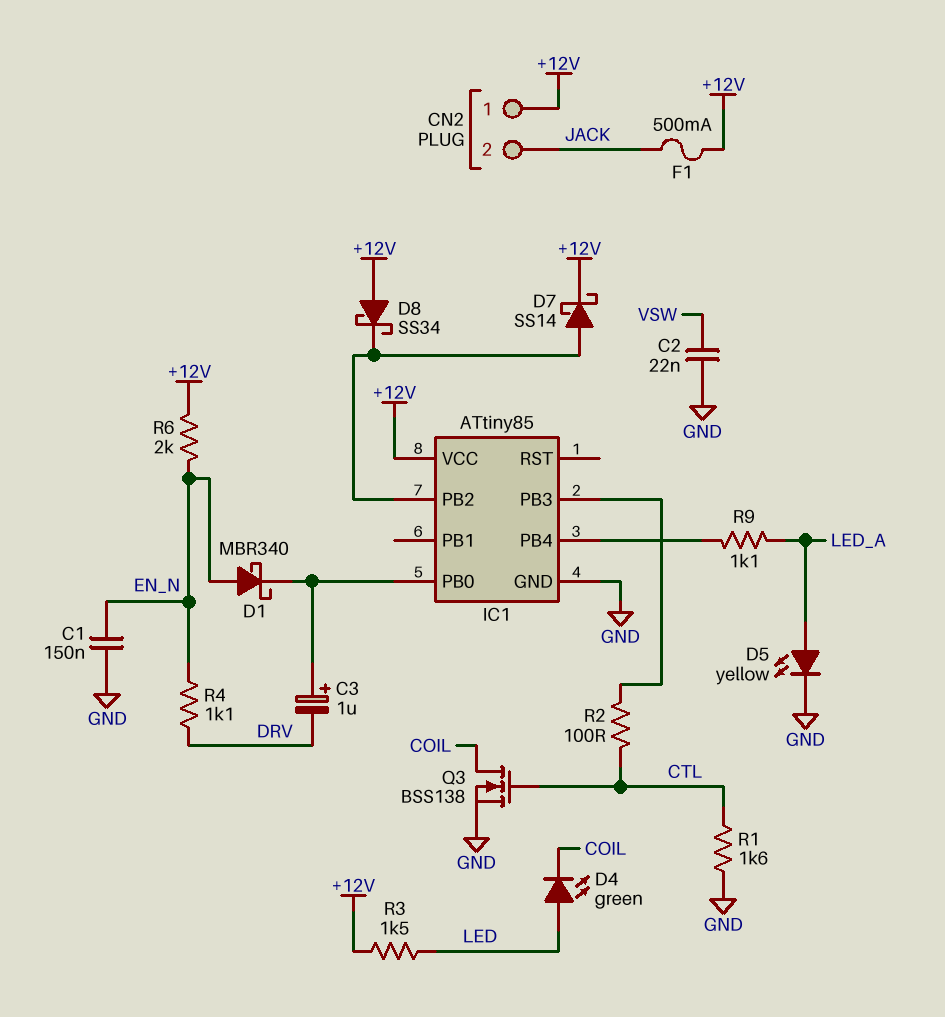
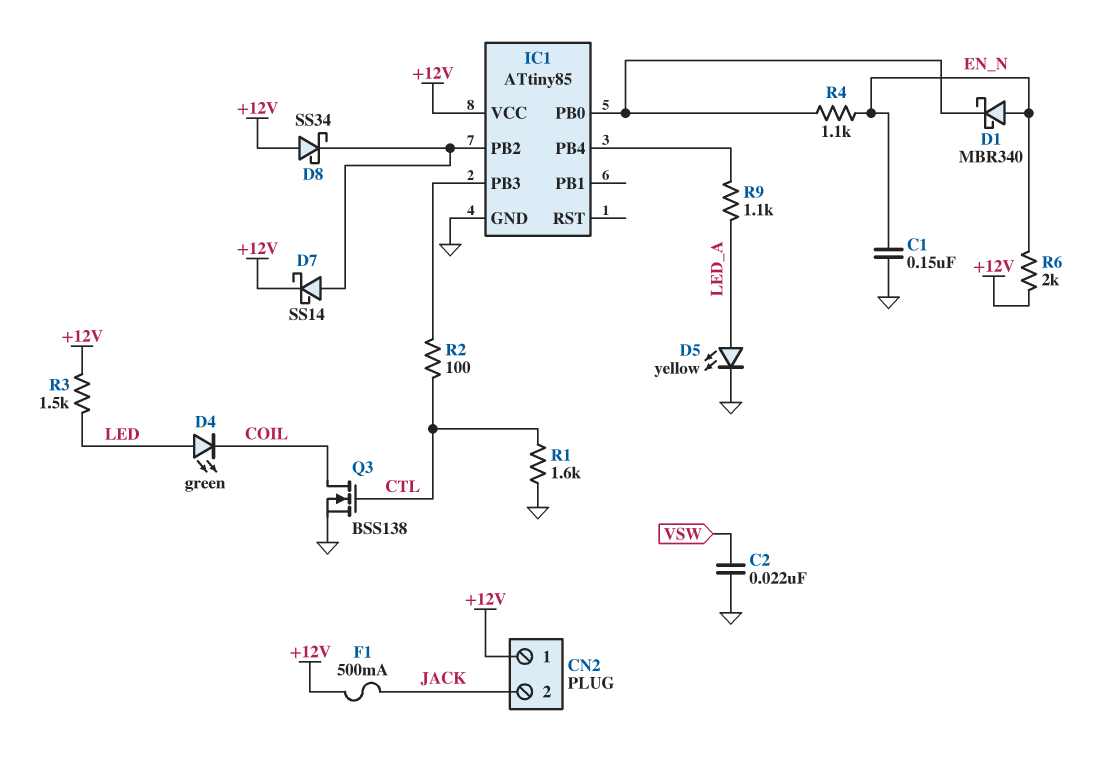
C3: 1uF (plus IC1/PB0, minus DRV) -> none
R4: 1.1k (DRV, EN_N) -> 1.1k (EN_N, IC1/PB0)

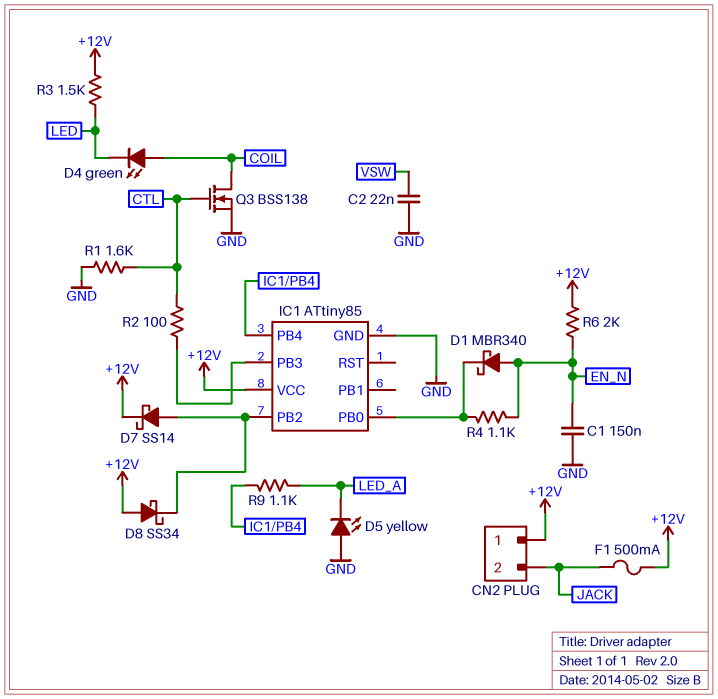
D4: LED green (A LED, K COIL) -> LED green (A COIL, K LED)
D5: LED yellow (A LED_A, K GND) -> LED yellow (A GND, K LED_A)

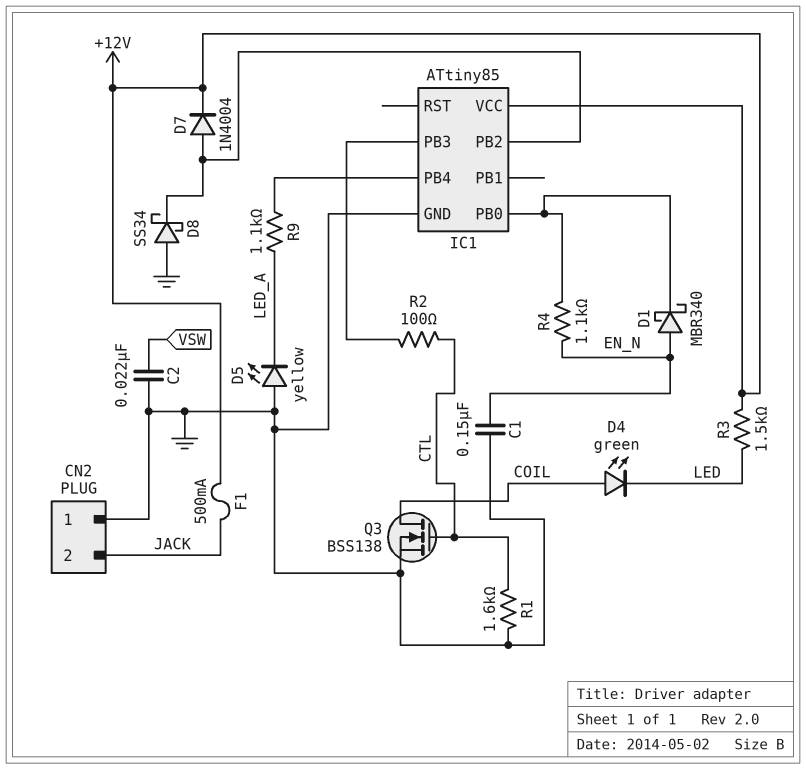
CN2 pin 1: +12V -> GND
D7: schottky SS14 (A IC1/PB2, K +12V) -> diode 1N4004 (A IC1/PB2, K +12V)
D8: schottky SS34 (A +12V, K IC1/PB2) -> schottky SS34 (A GND, K IC1/PB2)
R6: 2k (+12V, EN_N) -> none

